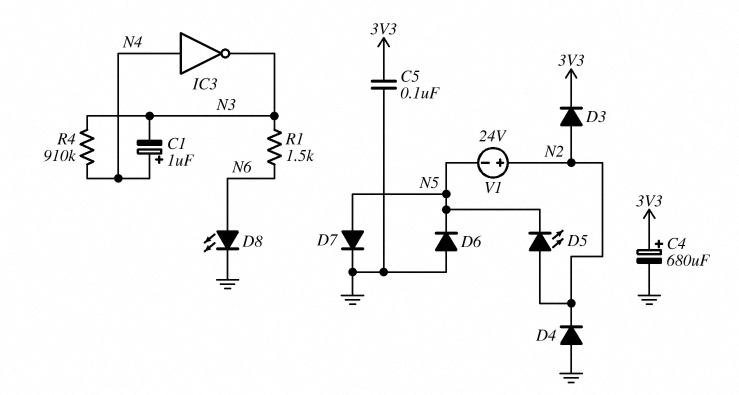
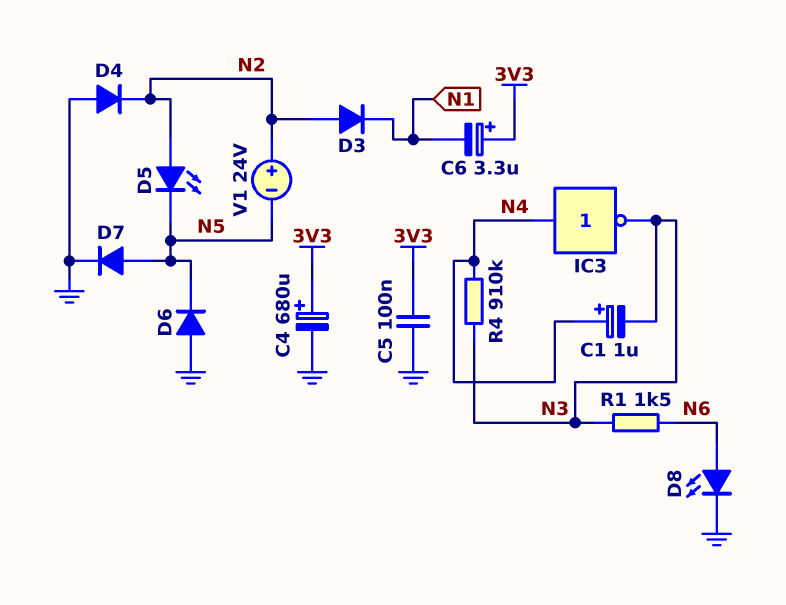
C6: none -> 3.3uF (plus 3V3, minus N1)
D3: diode (A N2, K 3V3) -> diode (A N2, K N1)

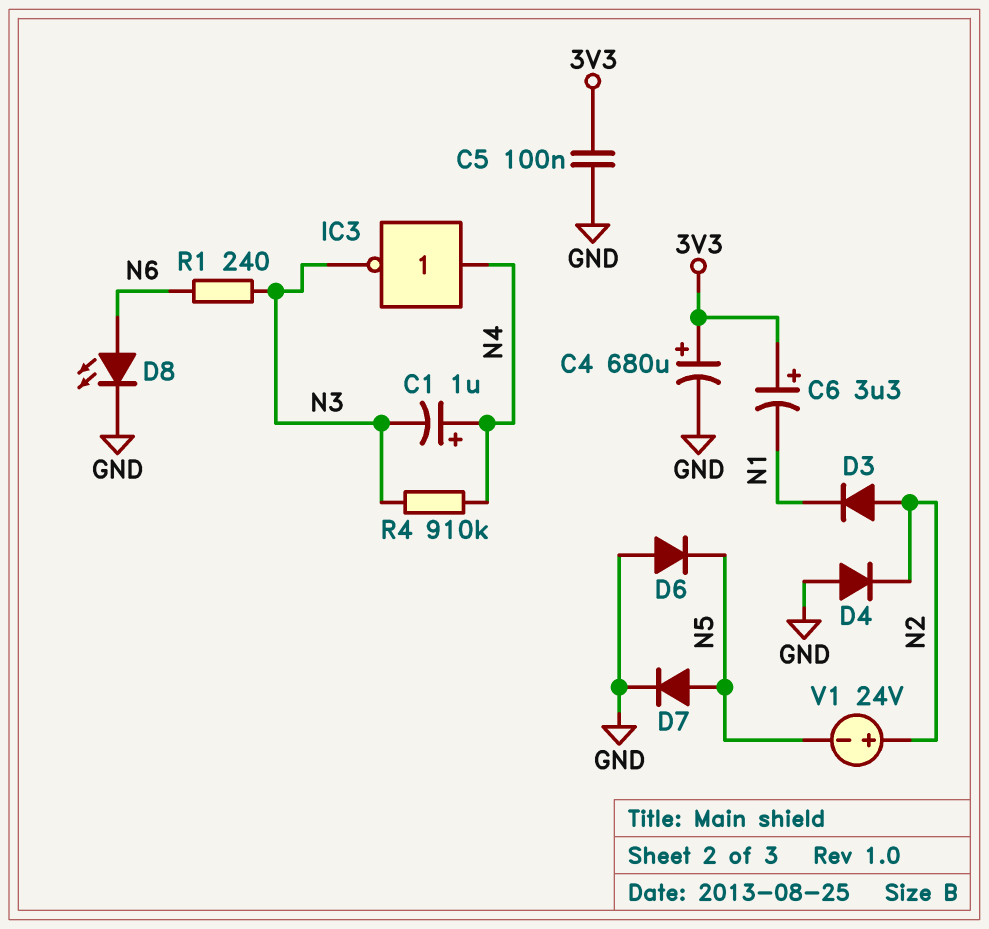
D5: LED (A N2, K N5) -> none
R1: 1.5k (N3, N6) -> 240 (N3, N6)

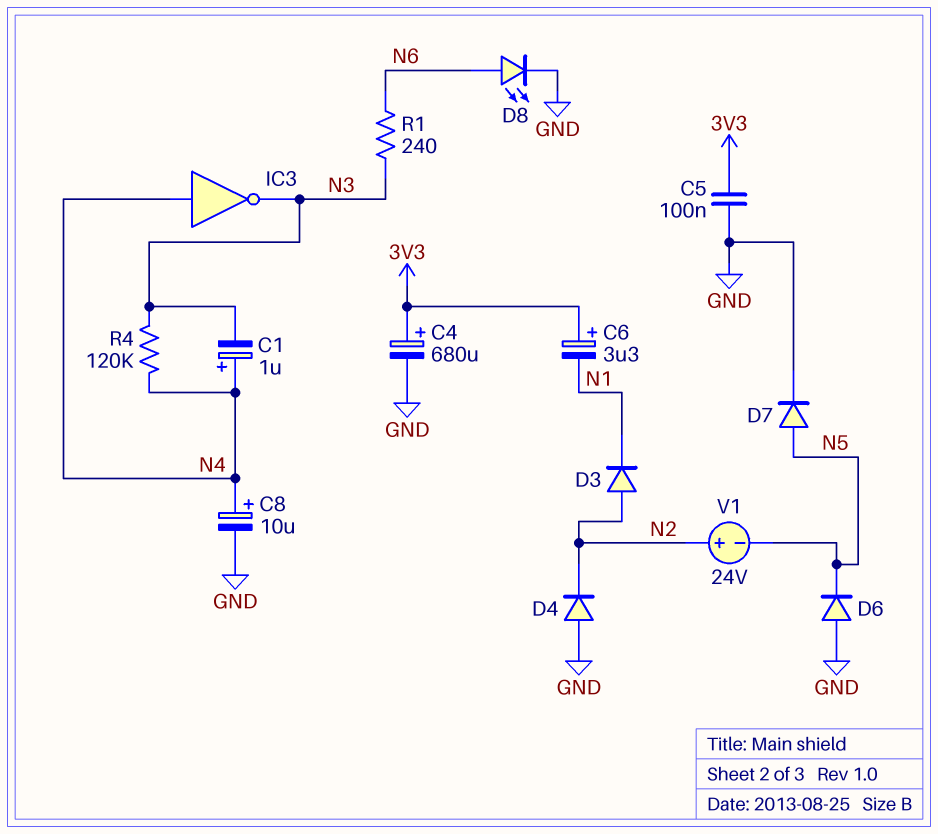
C8: none -> 10uF (plus N4, minus GND)
R4: 910k (N3, N4) -> 120k (N3, N4)

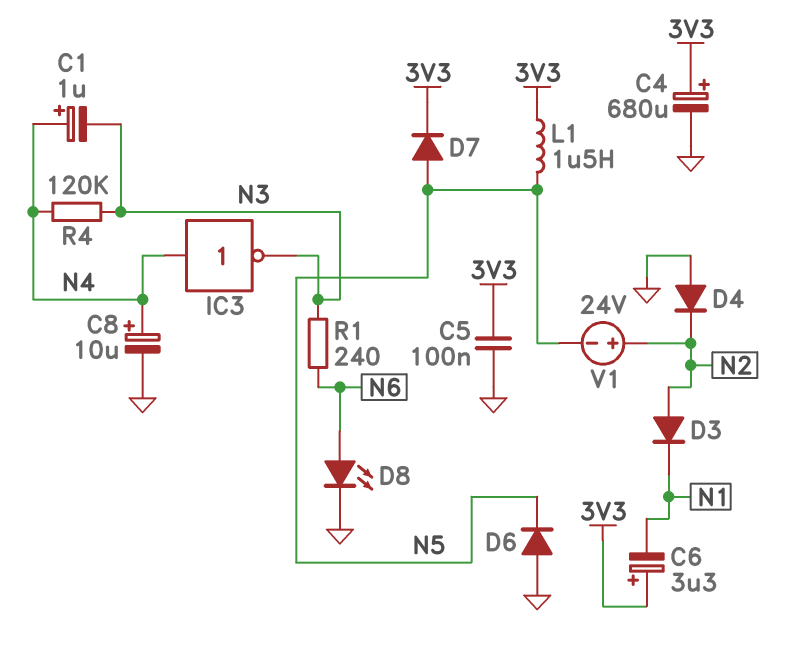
D7: diode (A N5, K GND) -> diode (A N5, K 3V3)
L1: none -> 1.5uH (3V3, N5)

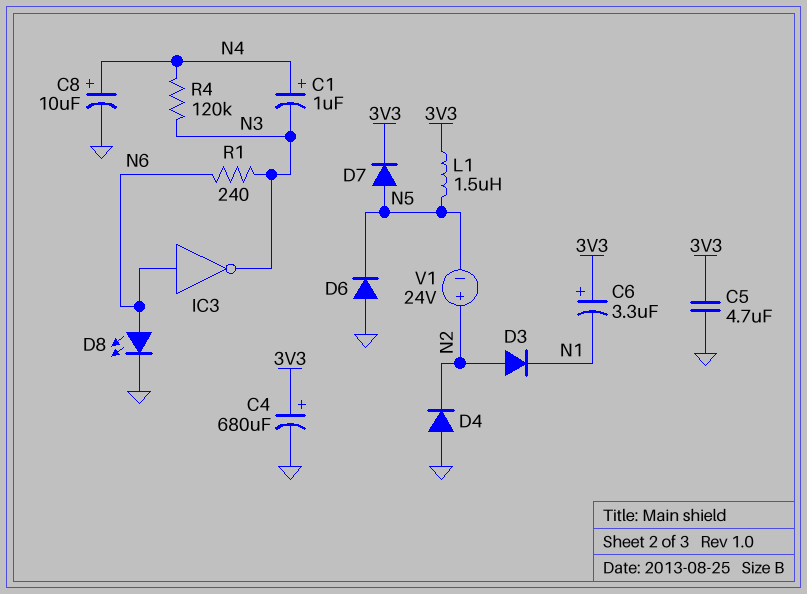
C5: 100nF (3V3, GND) -> 4.7uF (3V3, GND)
IC3: NOT (in N4, out N3) -> NOT (in N6, out N3)

